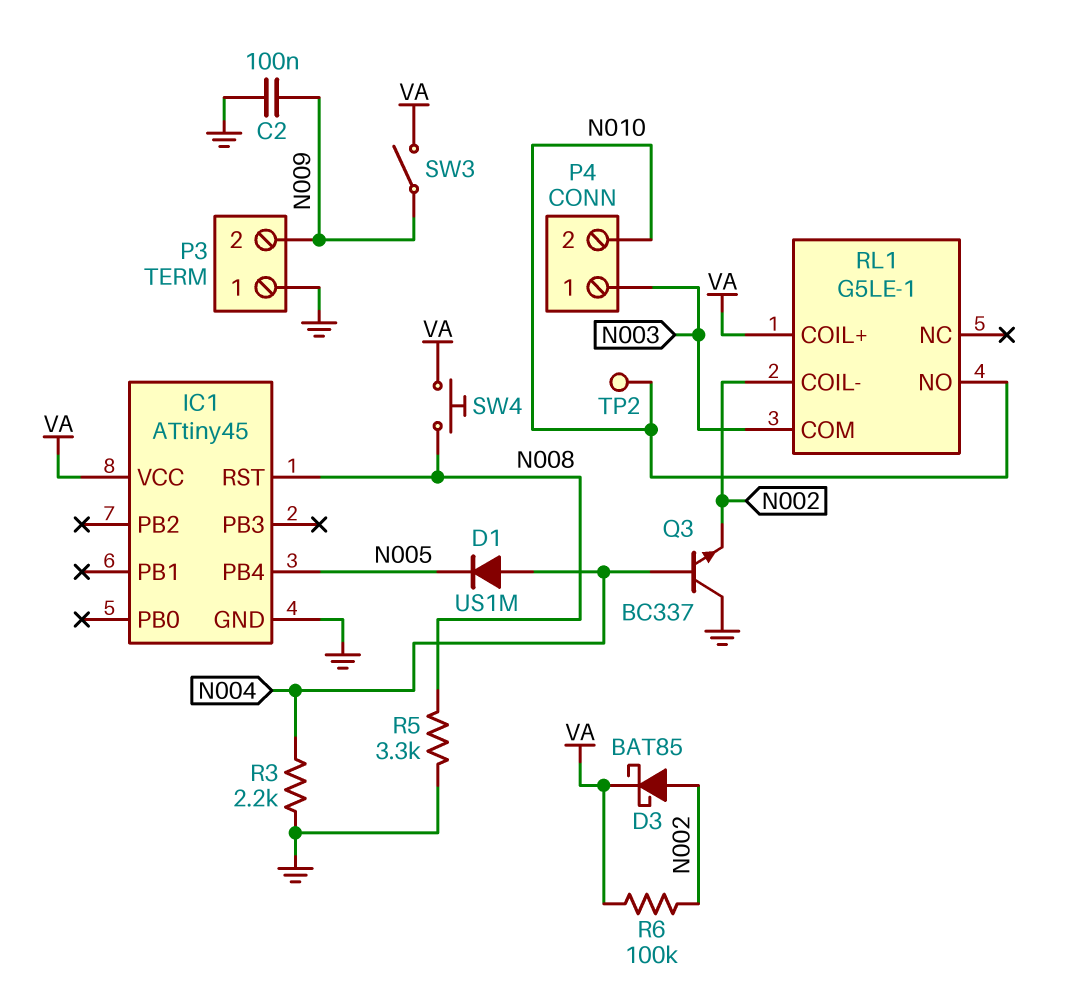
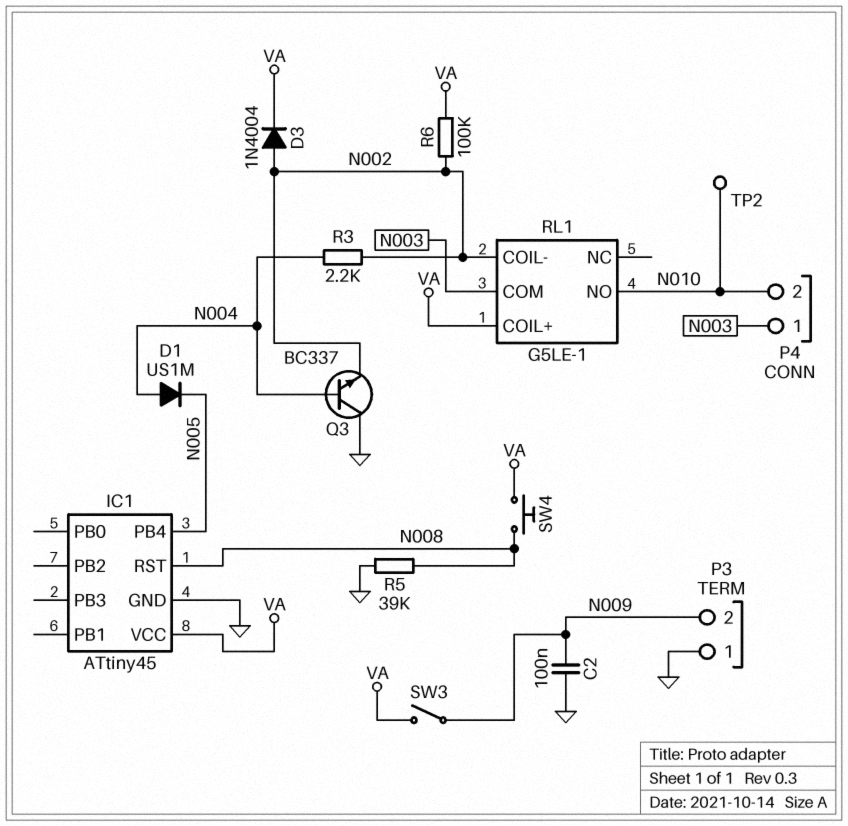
D3: schottky BAT85 (A N002, K VA) -> diode 1N4004 (A N002, K VA)
R3: 2.2k (GND, N004) -> 2.2k (N002, N004)
R5: 3.3k (GND, N008) -> 39k (GND, N008)

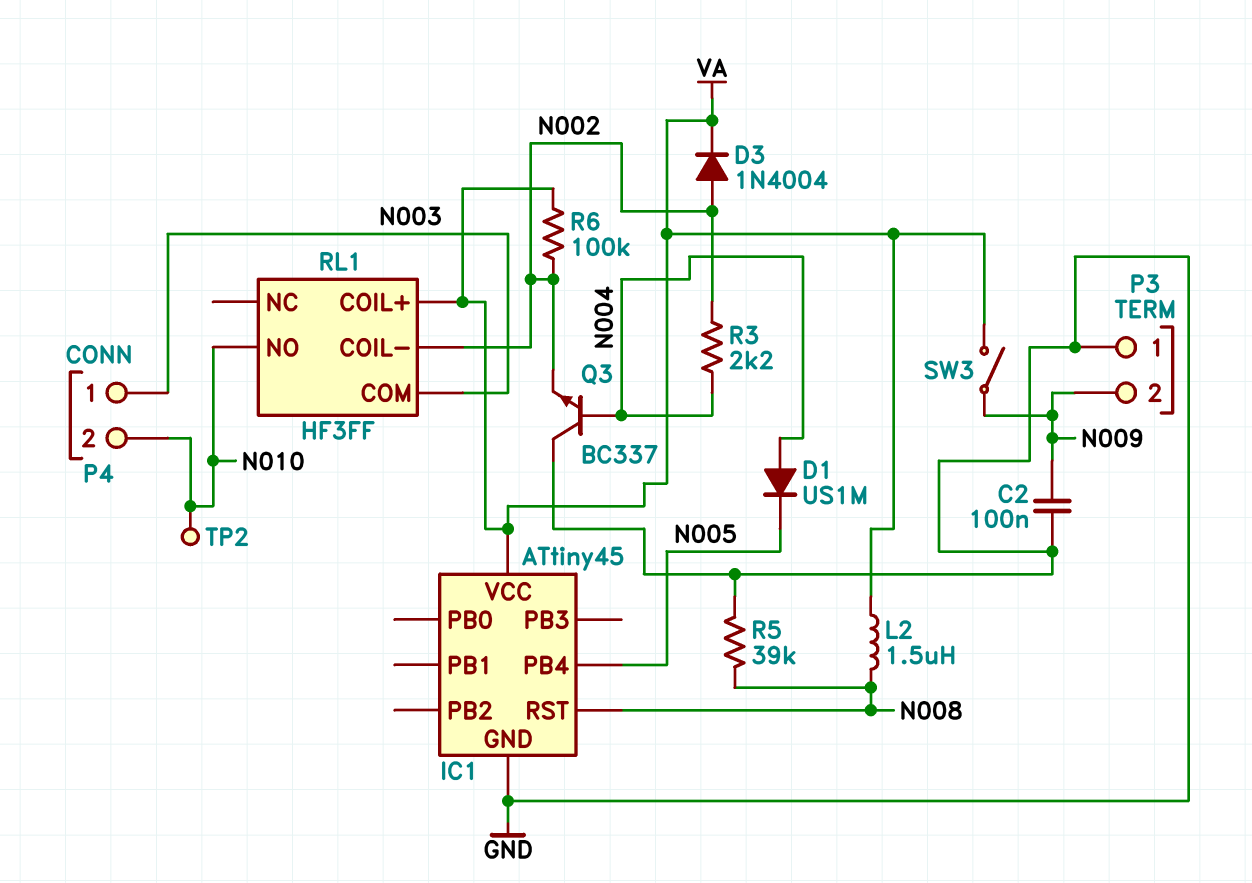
L2: none -> 1.5uH (N008, VA)
RL1: G5LE-1 -> HF3FF
SW4: button (N008, VA) -> none

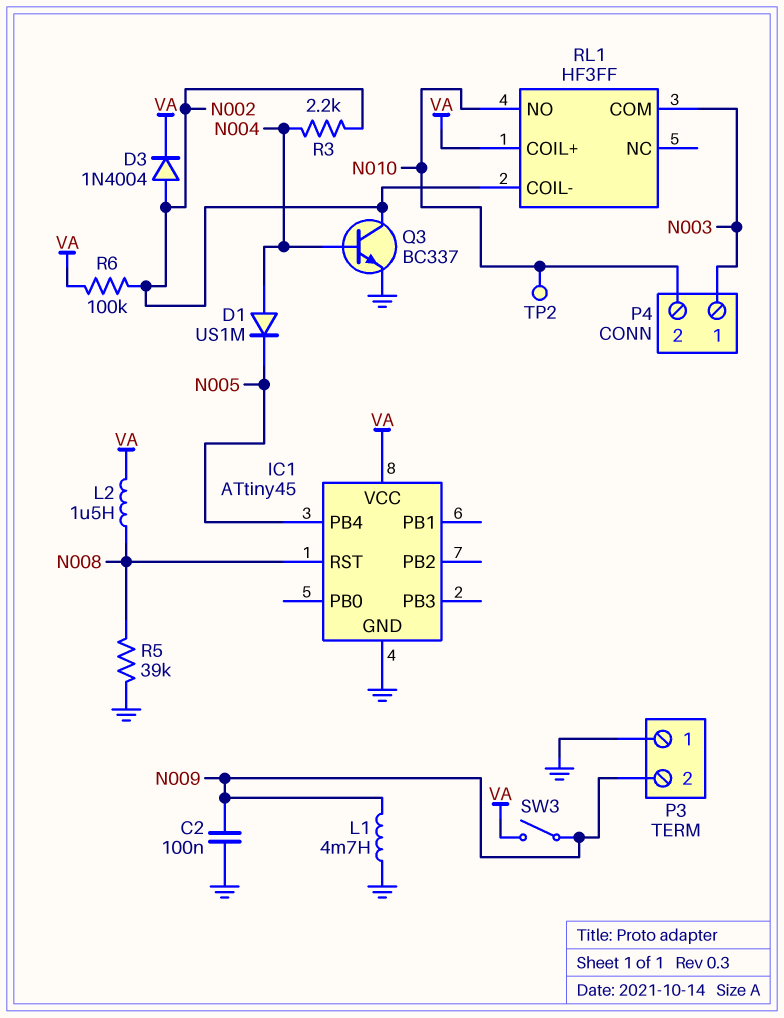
L1: none -> 4.7mH (GND, N009)
Q3: NPN BC337 (B N004, C GND, E N002) -> NPN BC337 (B N004, C N002, E GND)

